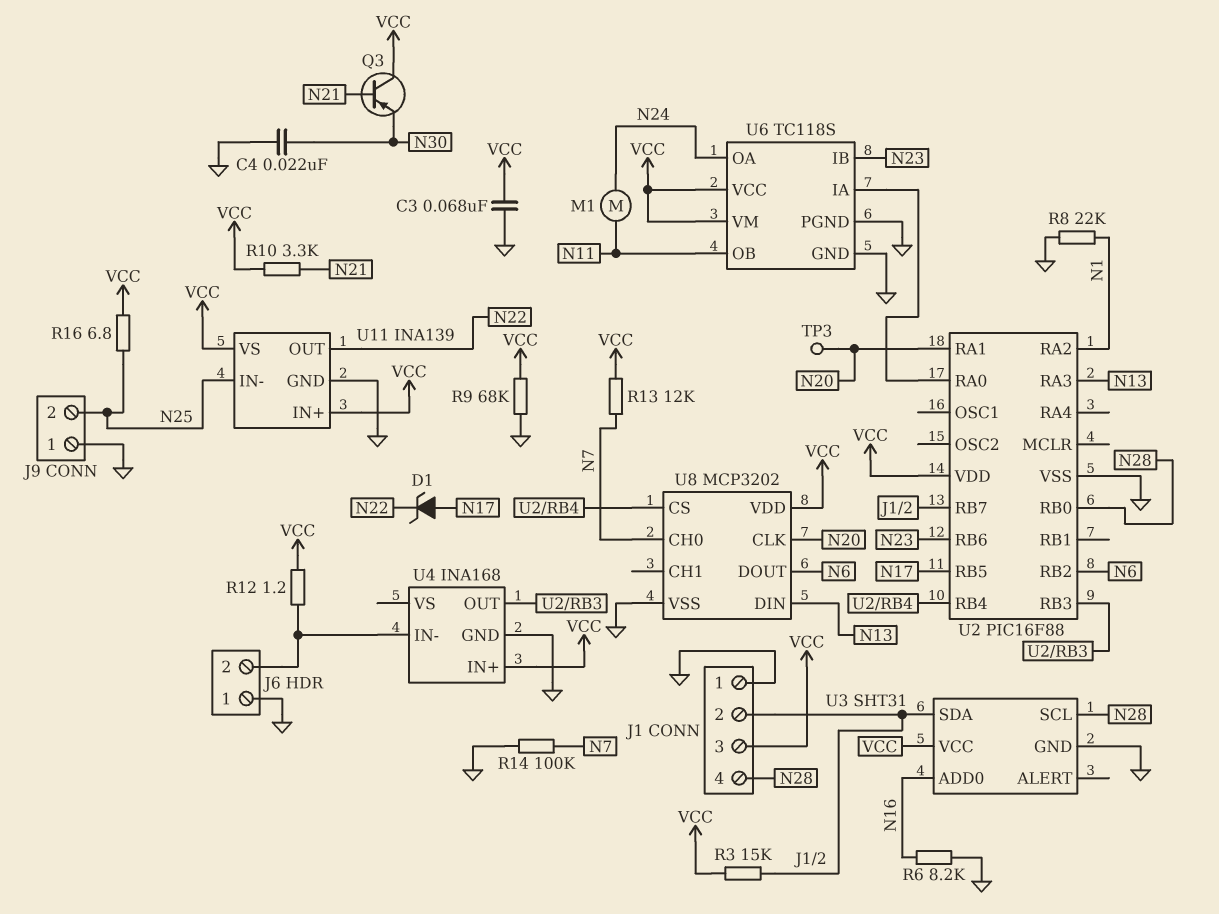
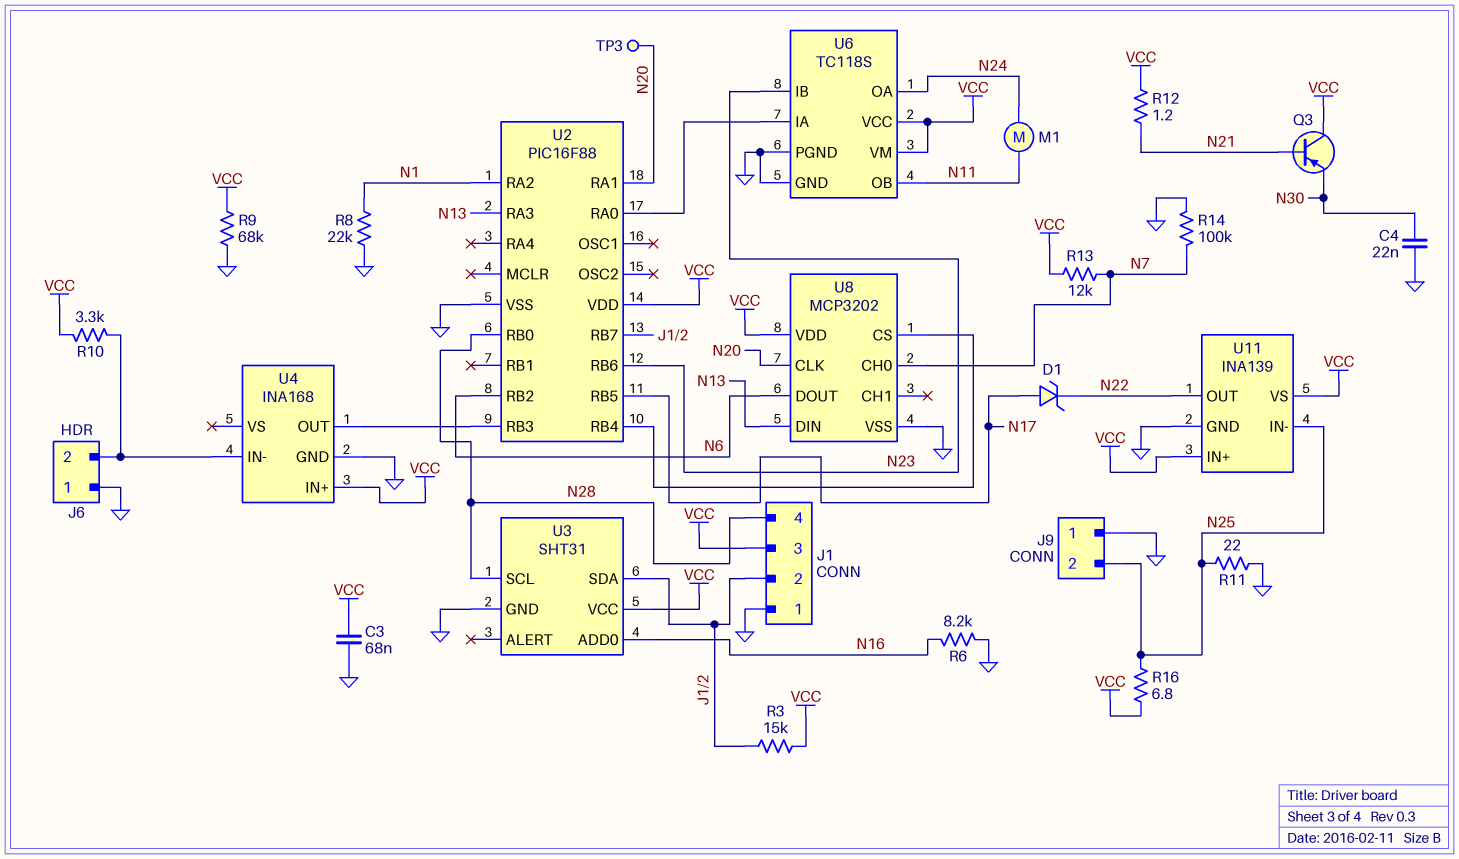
R10: 3.3k (N21, VCC) -> 3.3k (J6/2, VCC)
R11: none -> 22 (GND, N25)
R12: 1.2 (J6/2, VCC) -> 1.2 (N21, VCC)

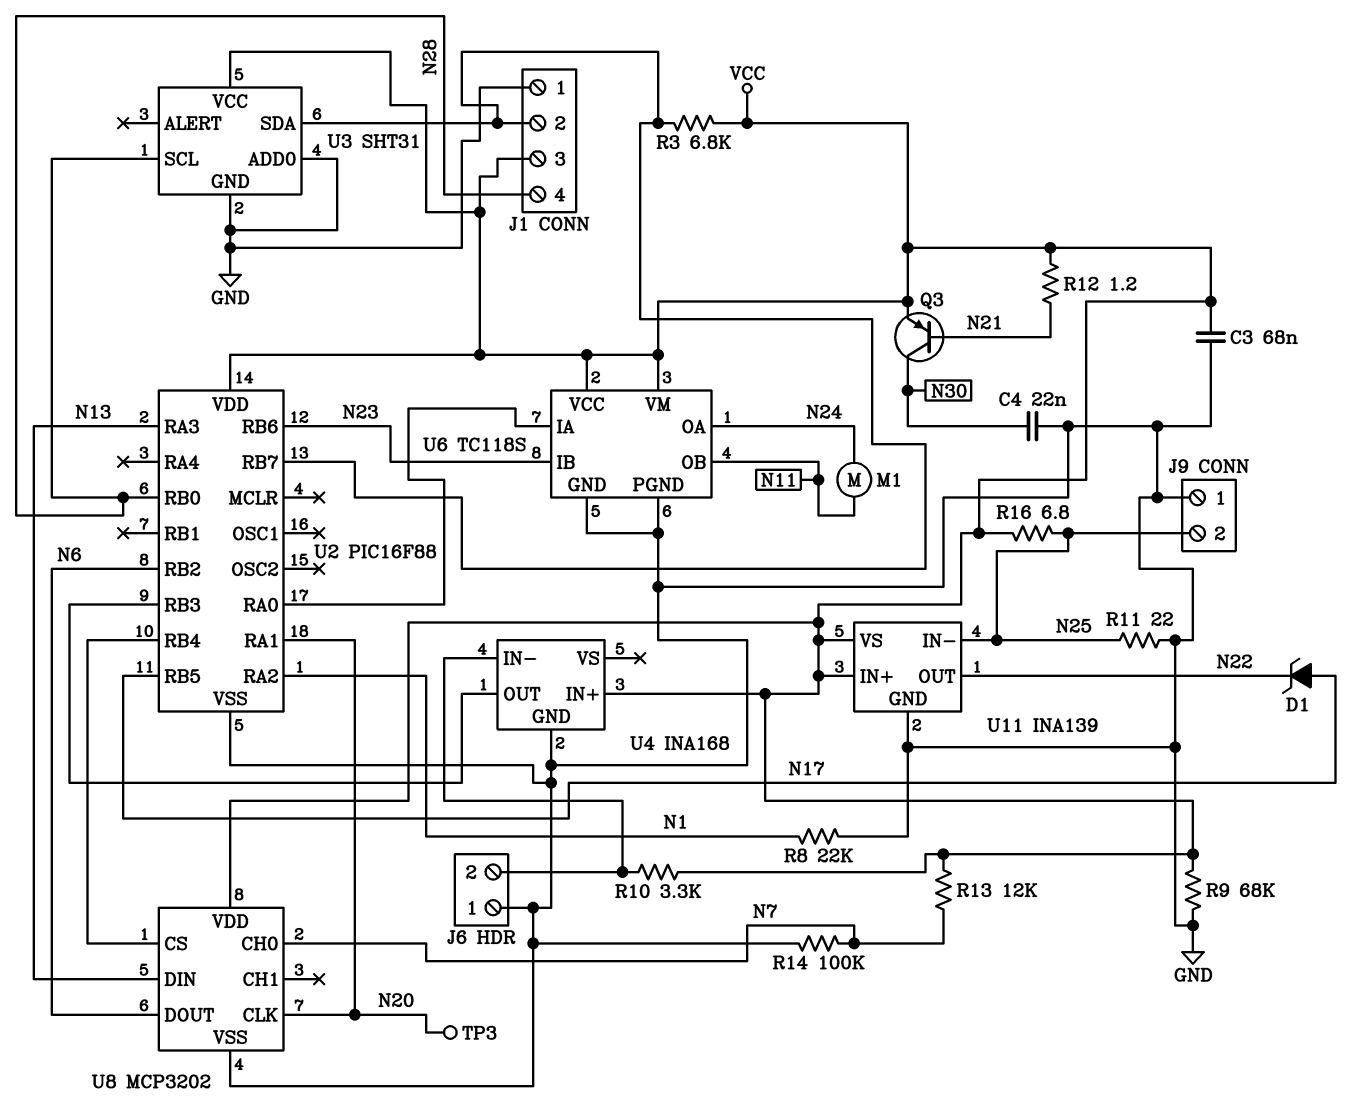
Q3: PNP (B N21, C VCC, E N30) -> PNP (B N21, C N30, E VCC)
R3: 15k (J1/2, VCC) -> 6.8k (J1/2, VCC)
R6: 8.2k (GND, N16) -> none
U3 pin ADD0: N16 -> GND

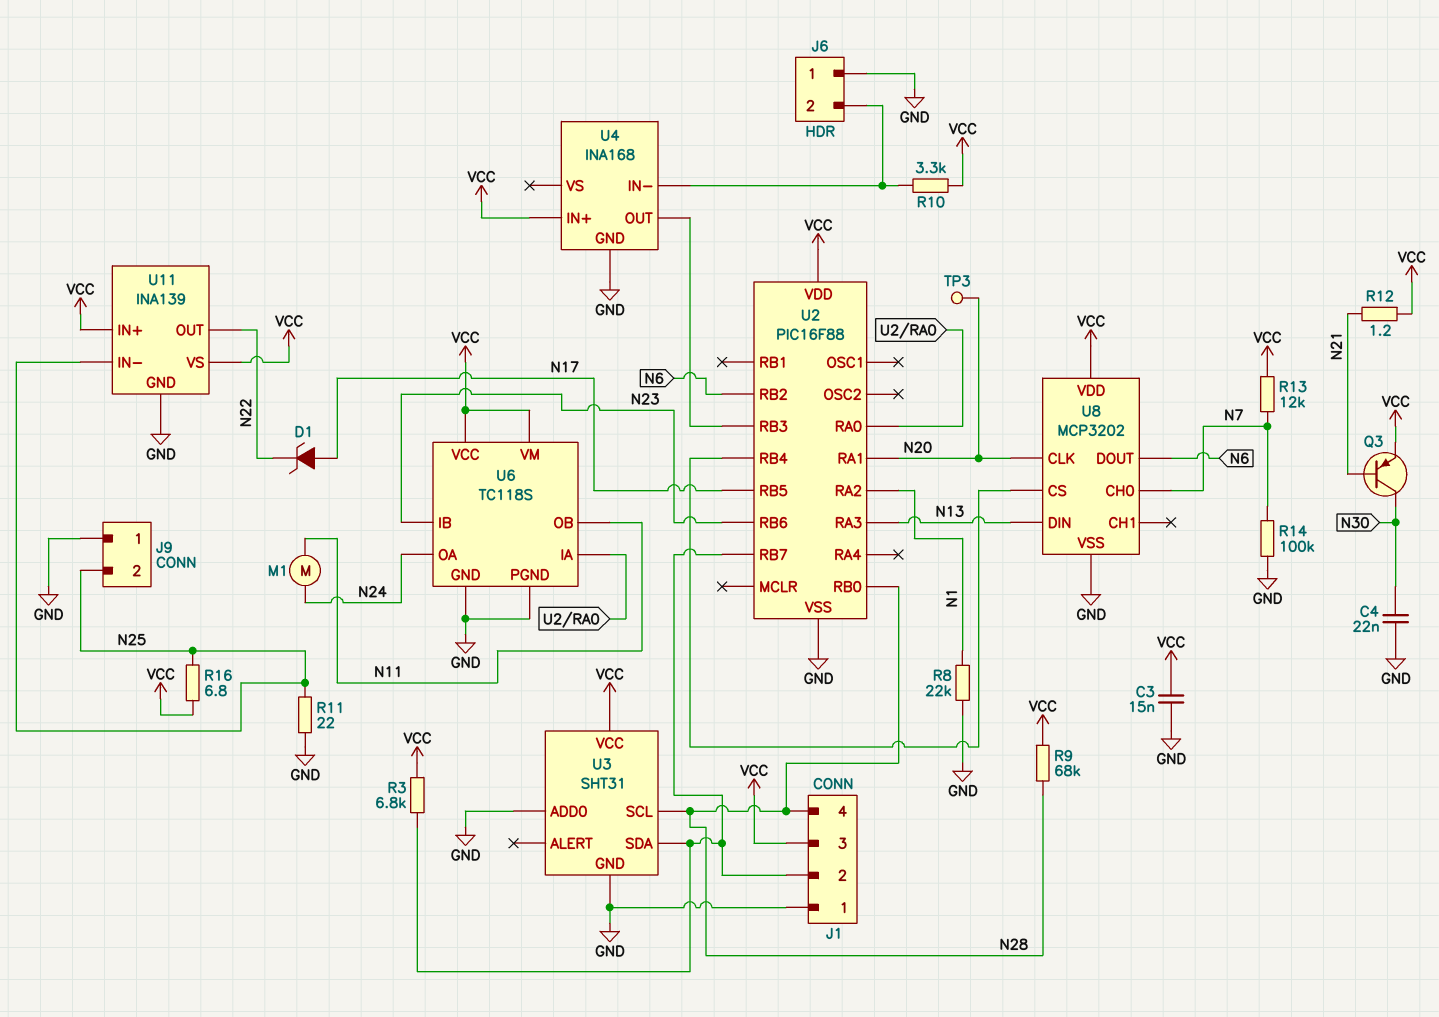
C3: 68nF (GND, VCC) -> 15nF (GND, VCC)
R9: 68k (GND, VCC) -> 68k (N28, VCC)

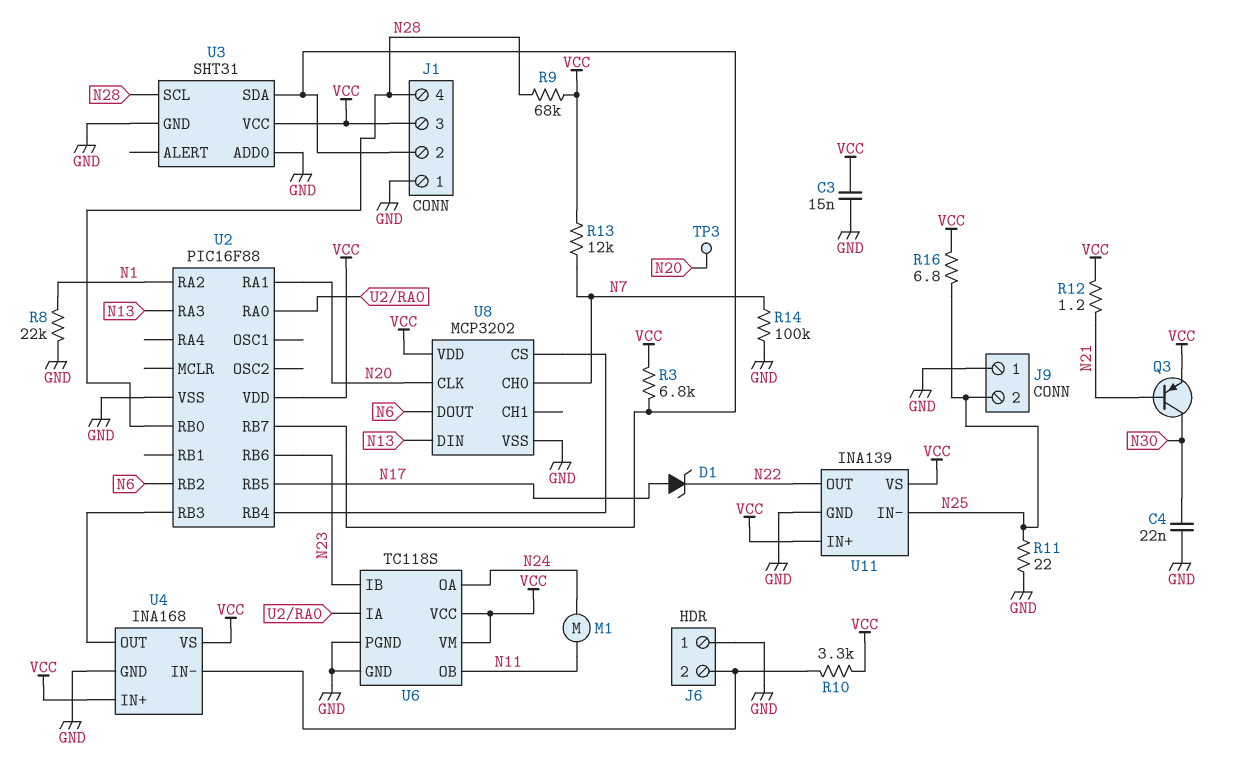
U4 pin VS: none -> VCC

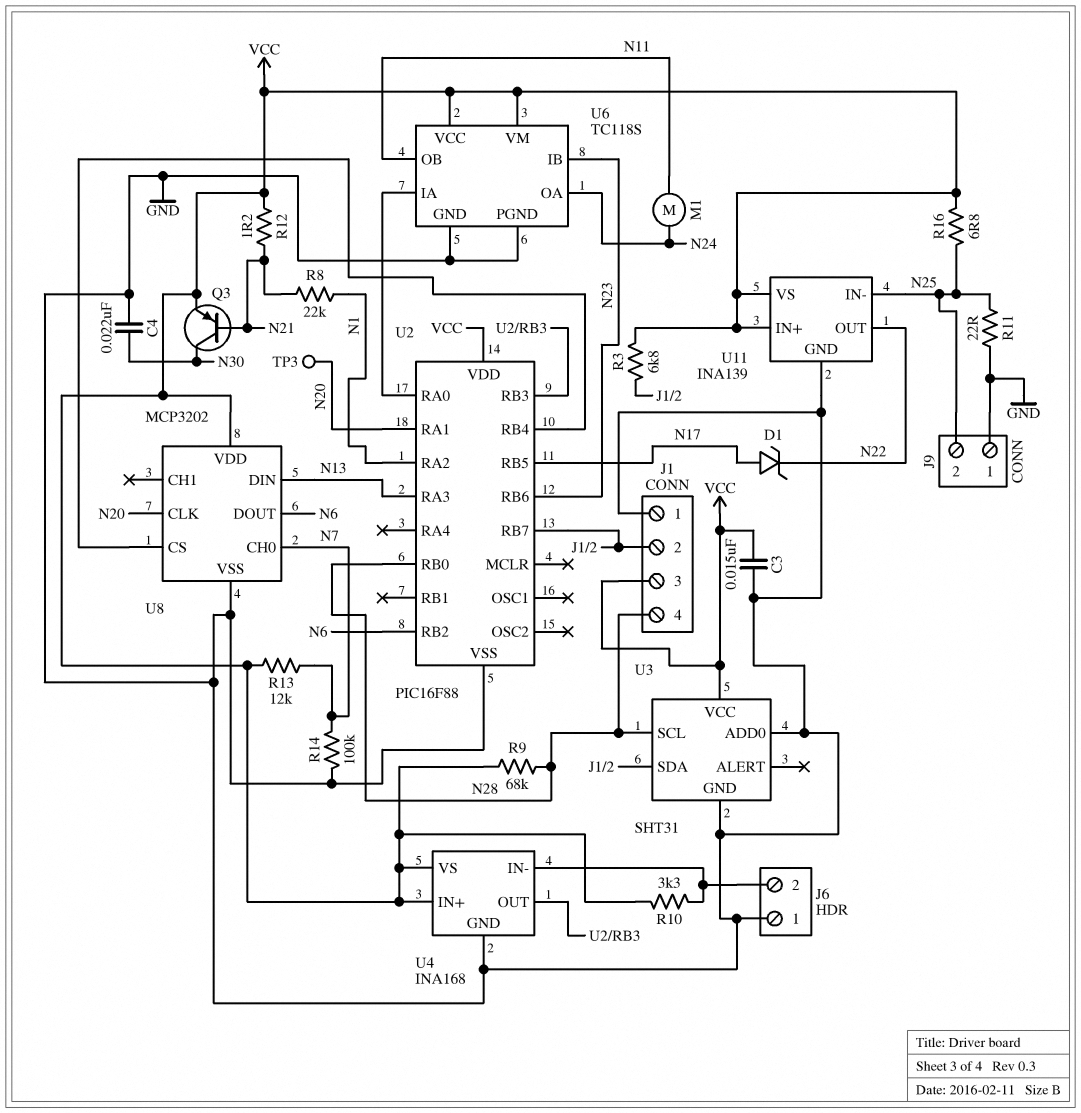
R8: 22k (GND, N1) -> 22k (N1, N21)

